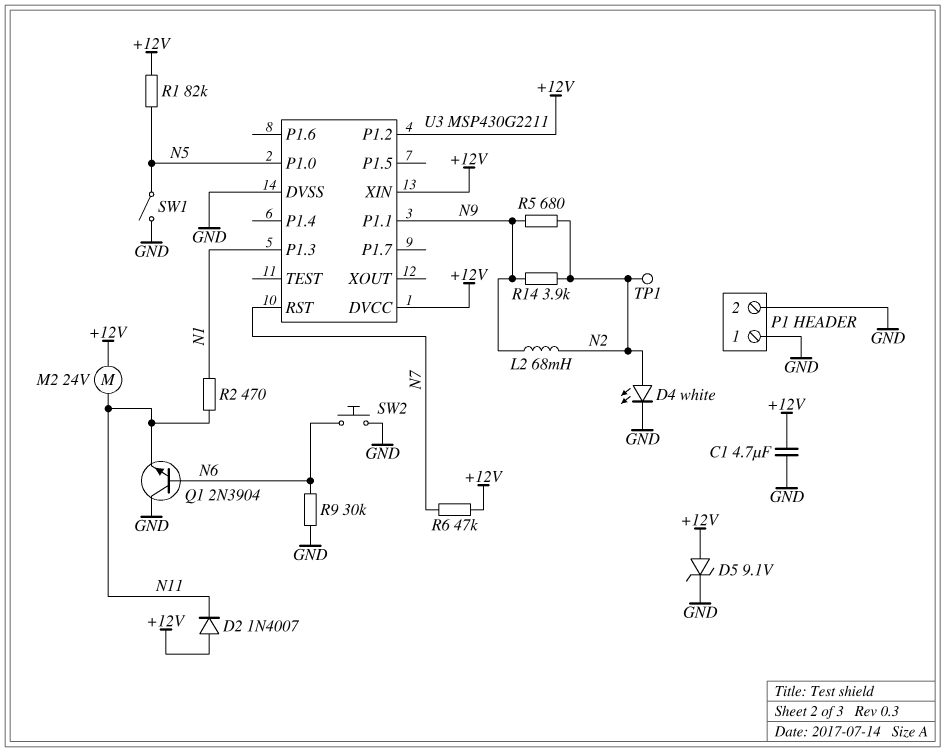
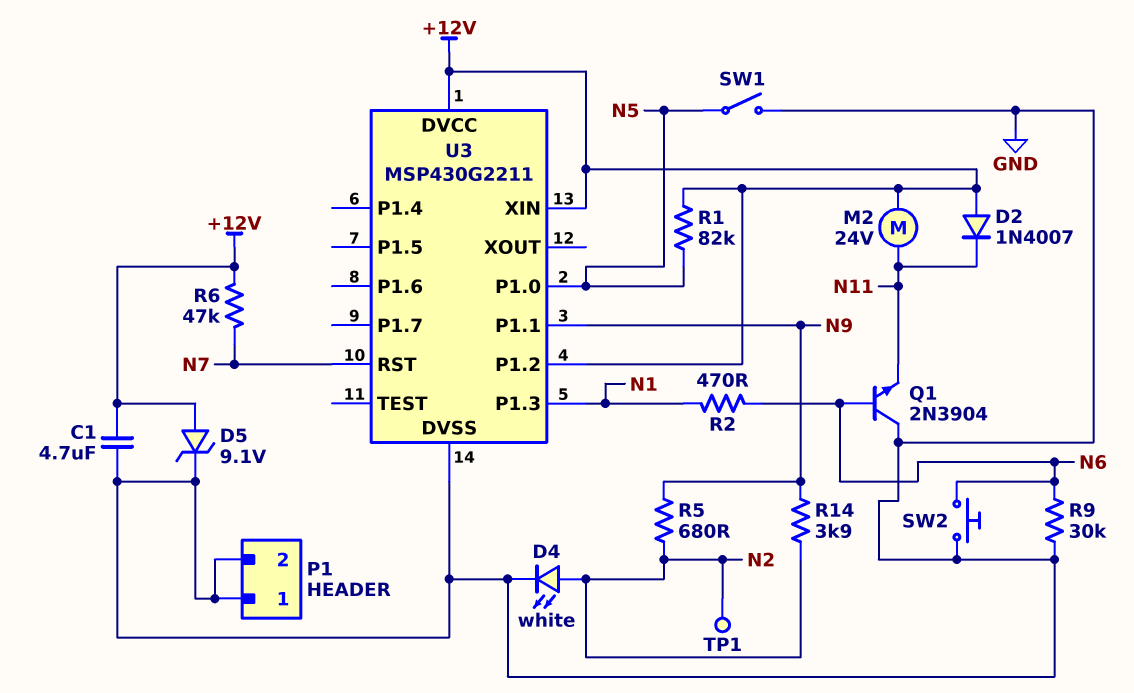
L2: 68mH (N2, N9) -> none
R2: 470 (N1, N11) -> 470 (N1, N6)

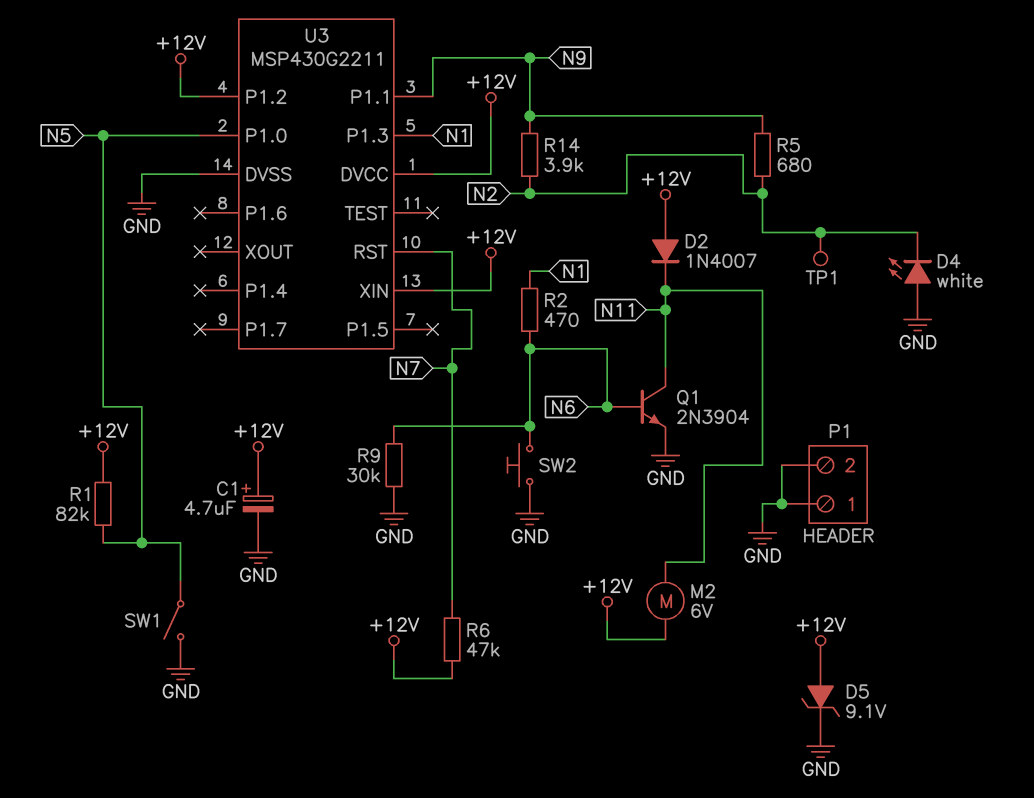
C1: 4.7uF (+12V, GND) -> 4.7uF (plus +12V, minus GND)
D4: LED white (A N2, K GND) -> LED white (A GND, K N2)
M2: motor 24V (+12V, N11) -> motor 6V (+12V, N11)
Q1: NPN 2N3904 (B N6, C GND, E N11) -> NPN 2N3904 (B N6, C N11, E GND)

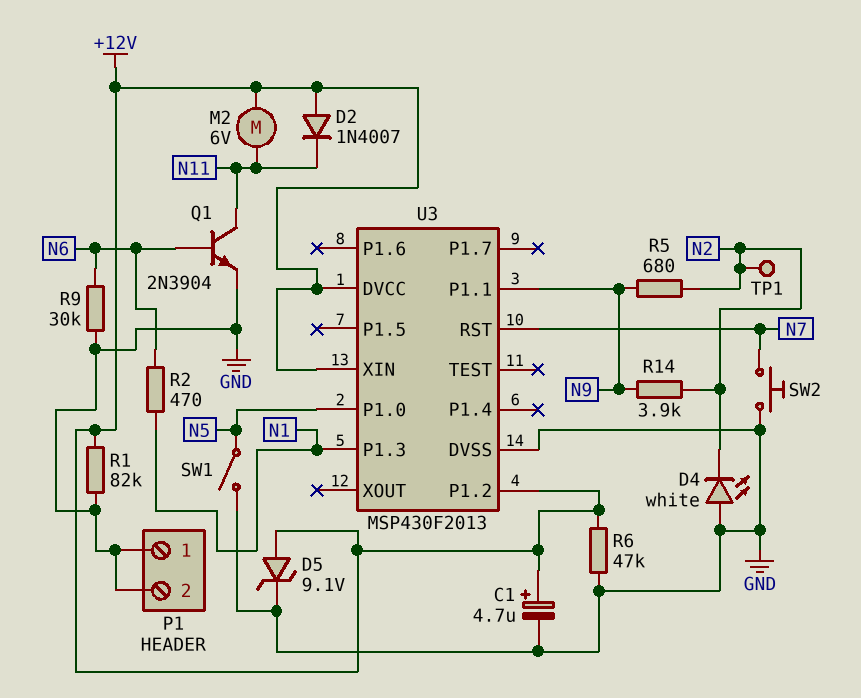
R1: 82k (+12V, N5) -> 82k (+12V, GND)
R6: 47k (+12V, N7) -> 47k (+12V, GND)
SW2: button (GND, N6) -> button (GND, N7)
U3: MSP430G2211 -> MSP430F2013

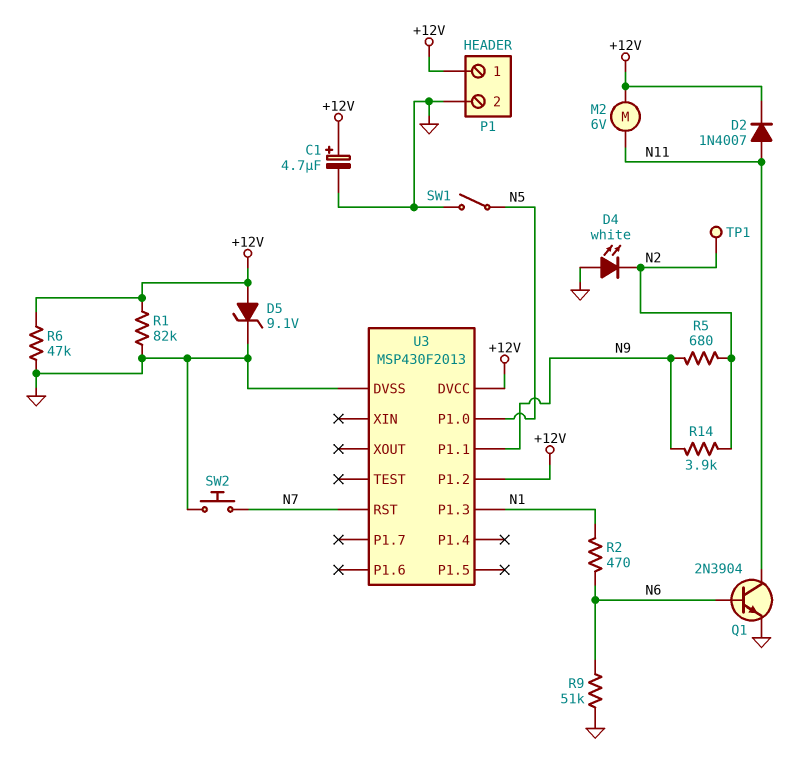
D2: diode 1N4007 (A +12V, K N11) -> diode 1N4007 (A N11, K +12V)
P1 pin 1: GND -> +12V
R9: 30k (GND, N6) -> 51k (GND, N6)
U3 pin XIN: +12V -> none

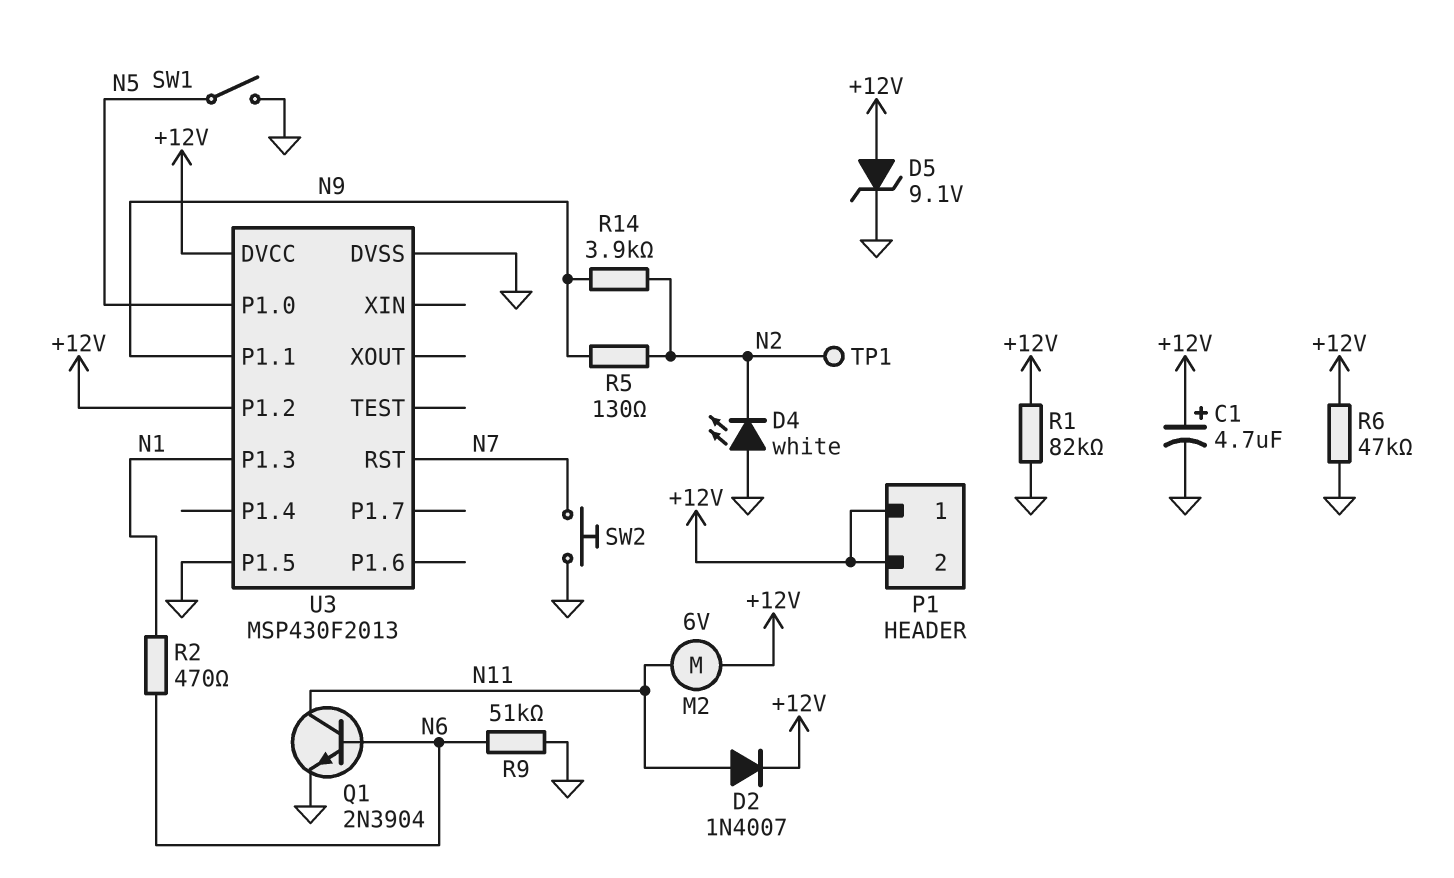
P1 pin 2: GND -> +12V
R5: 680 (N2, N9) -> 130 (N2, N9)
U3 pin P1.5: none -> GND

